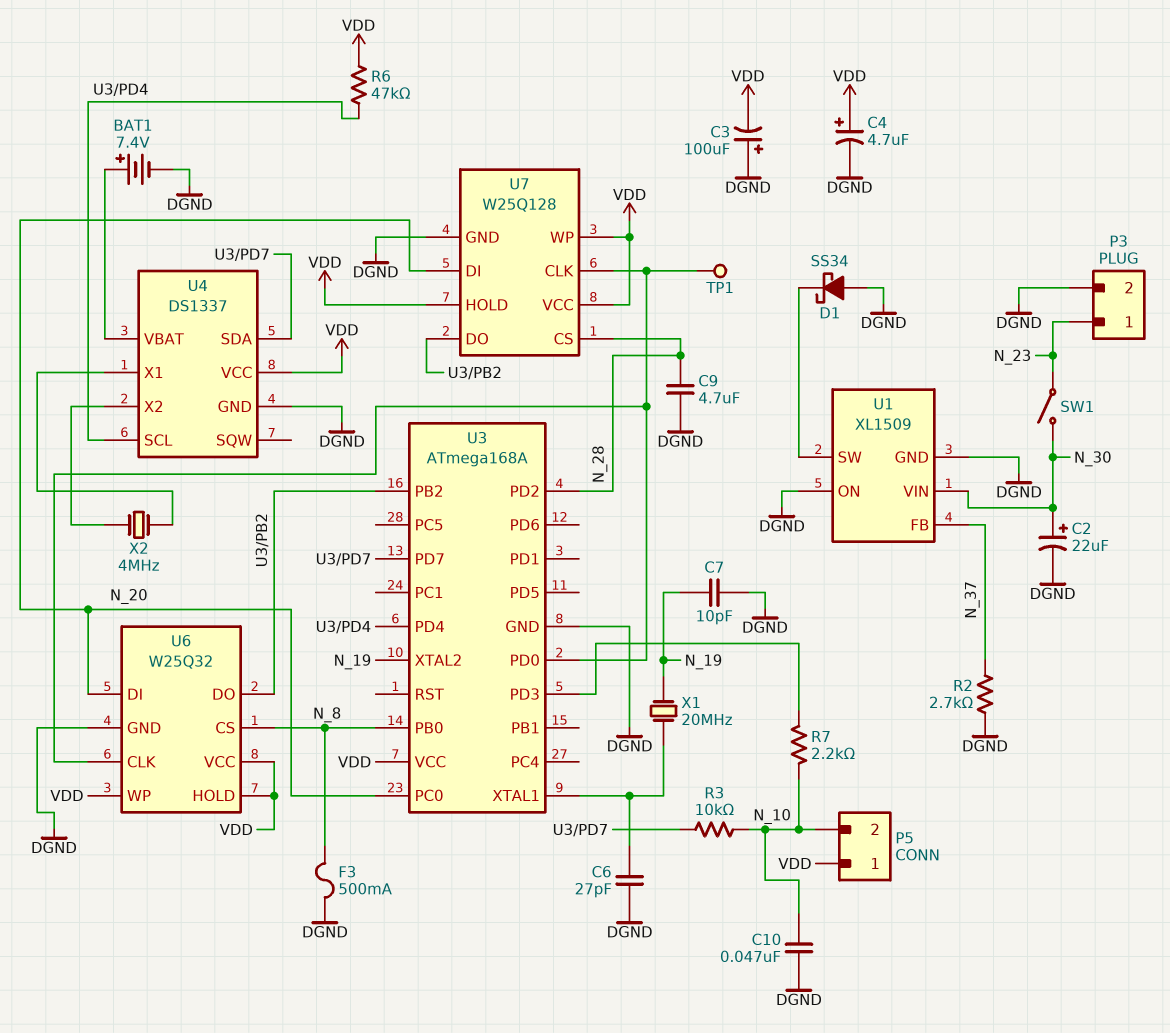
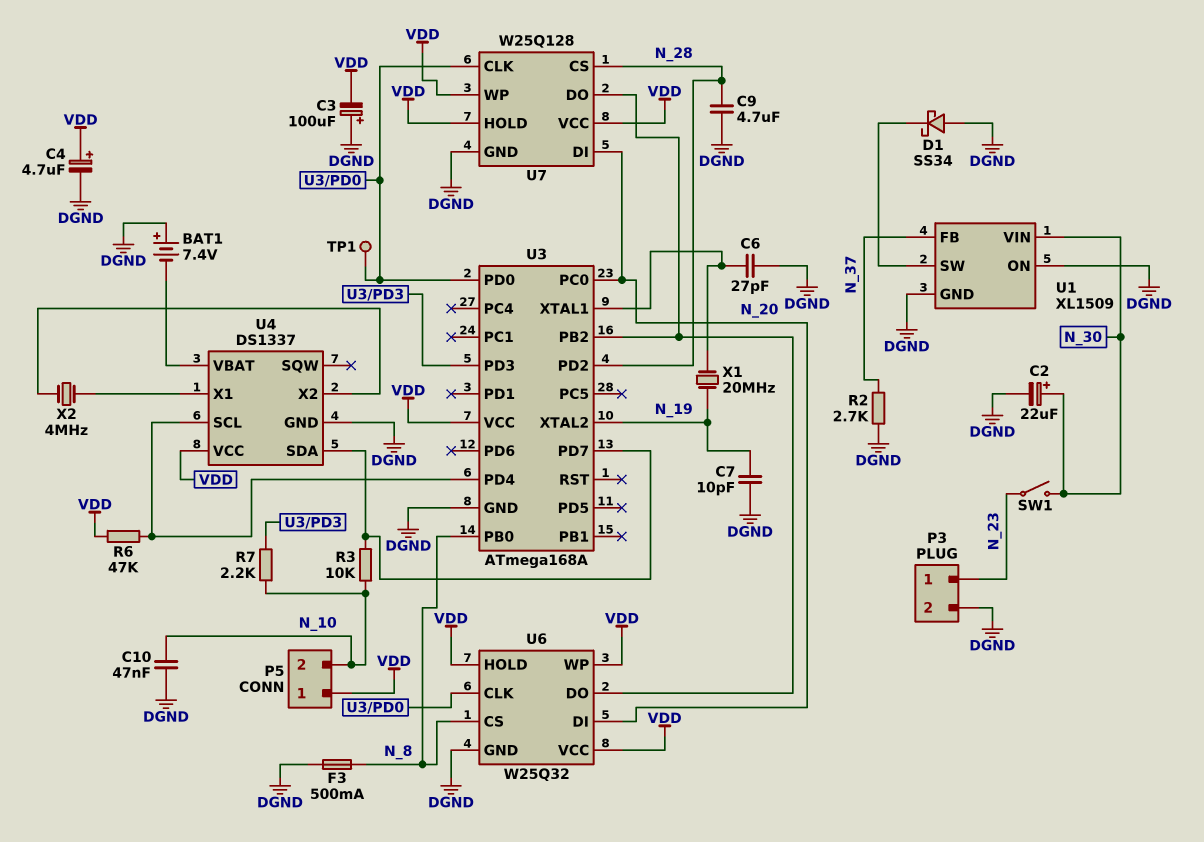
BAT1: 7.4V (plus U4/VBAT, minus DGND) -> 7.4V (plus DGND, minus U4/VBAT)

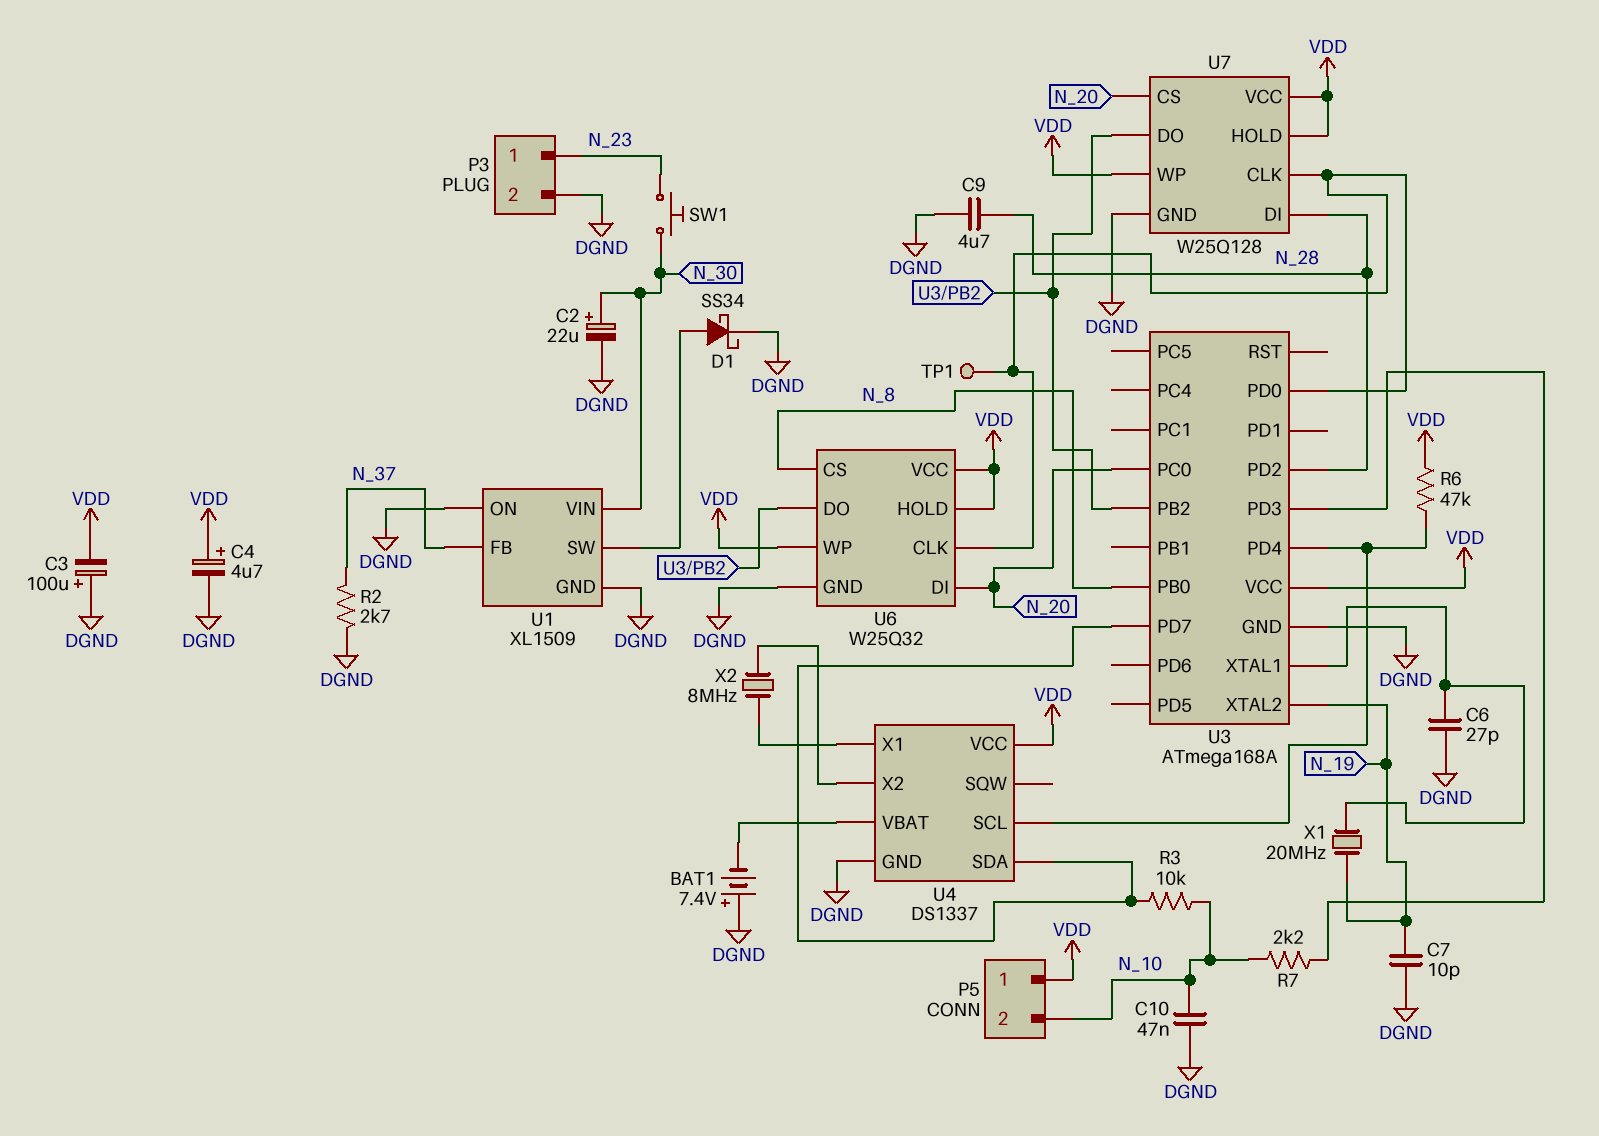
D1: schottky SS34 (A DGND, K U1/SW) -> schottky SS34 (A U1/SW, K DGND)
F3: 500mA (DGND, N_8) -> none
SW1: switch (N_23, N_30) -> button (N_23, N_30)
U7 pin CS: N_28 -> N_20
U7 pin DI: N_20 -> N_28
X2: 4MHz (U4/X1, U4/X2) -> 8MHz (U4/X1, U4/X2)

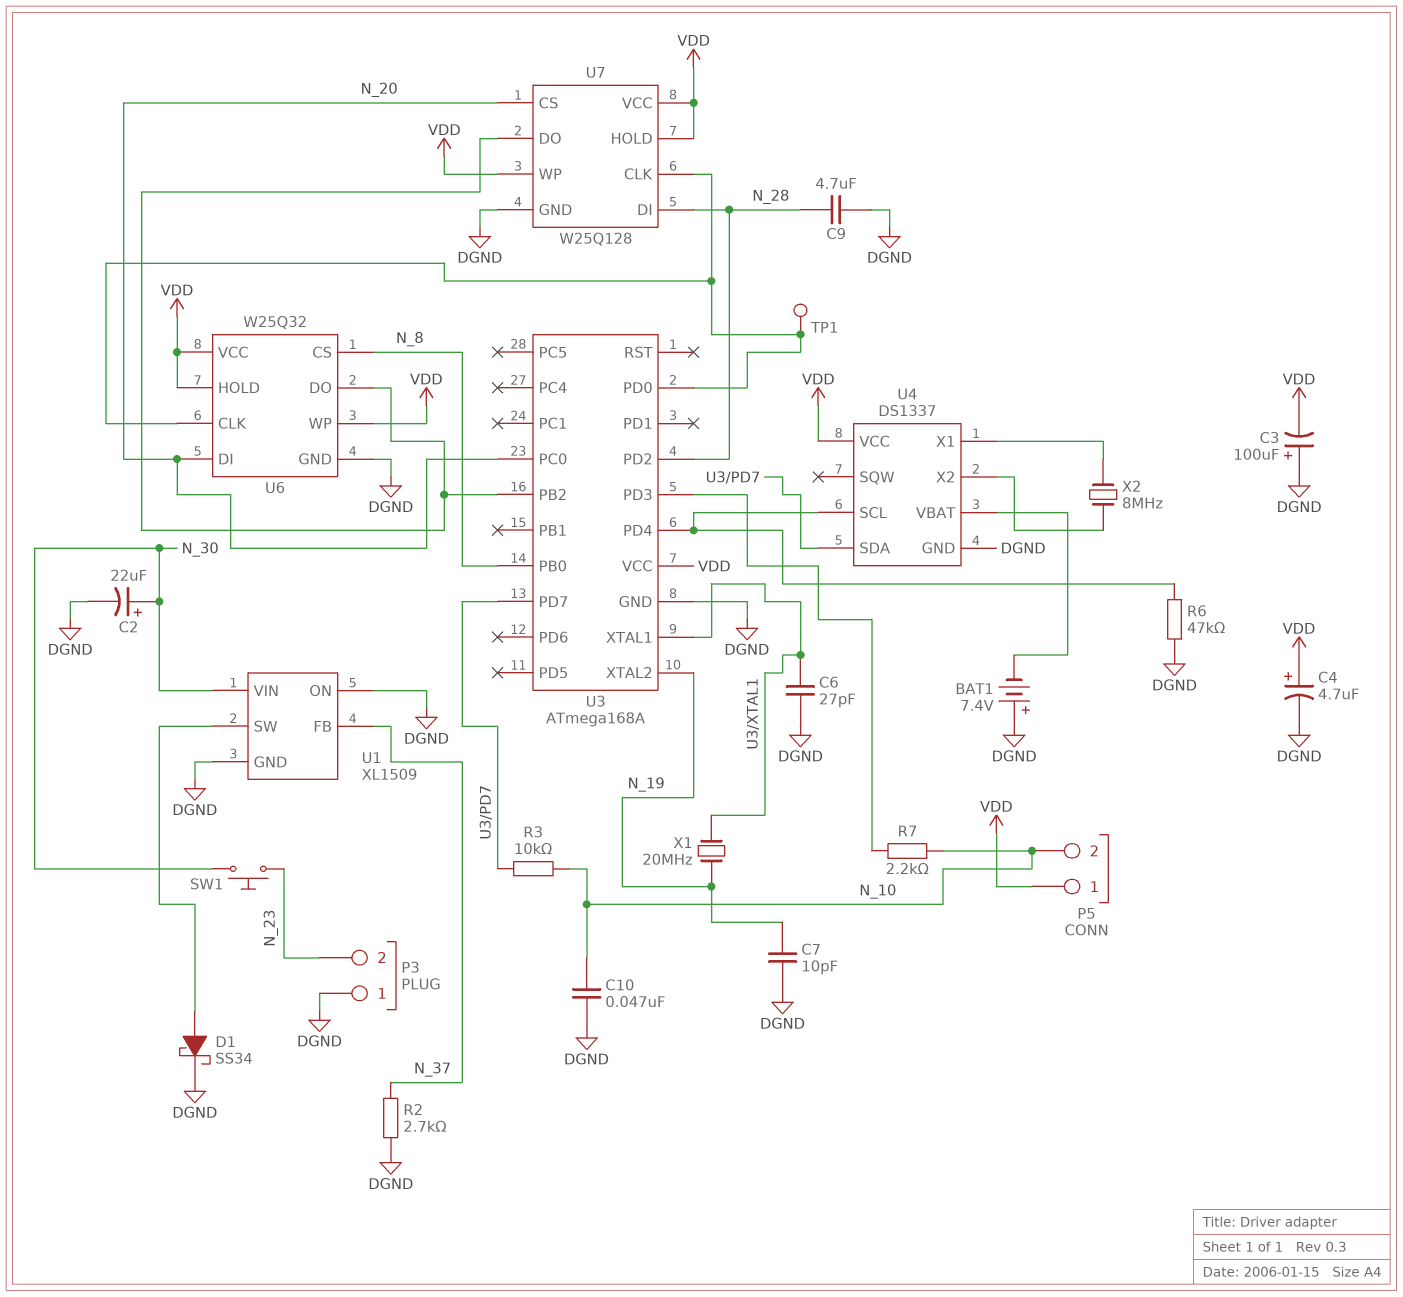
P3 pin 1: N_23 -> DGND
P3 pin 2: DGND -> N_23
R6: 47k (U3/PD4, VDD) -> 47k (DGND, U3/PD4)

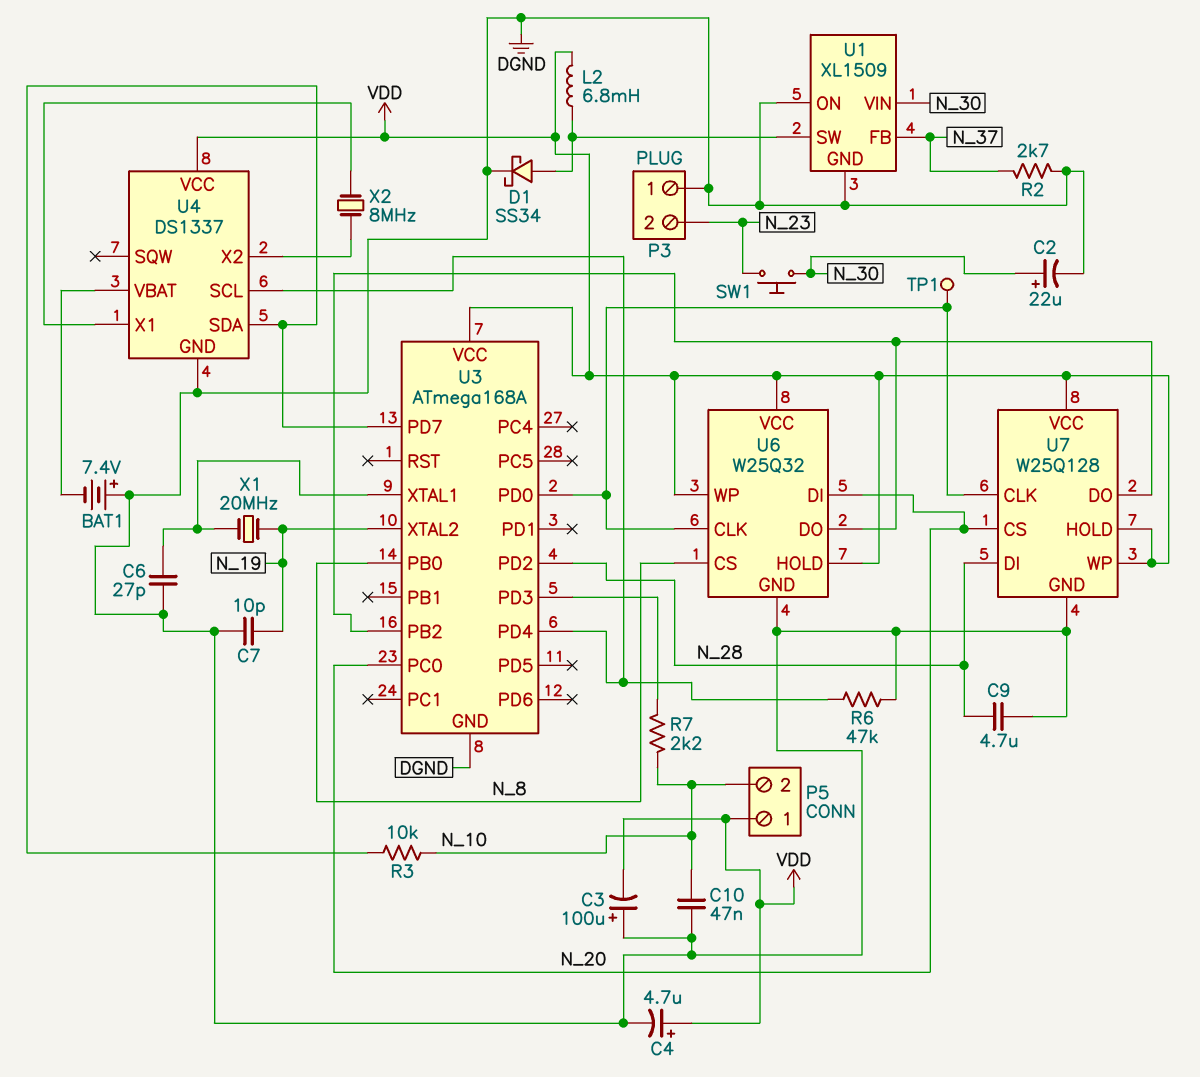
L2: none -> 6.8mH (U1/SW, VDD)

